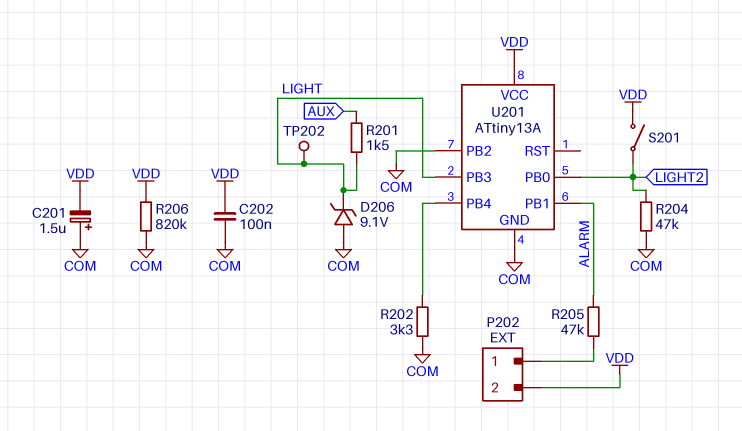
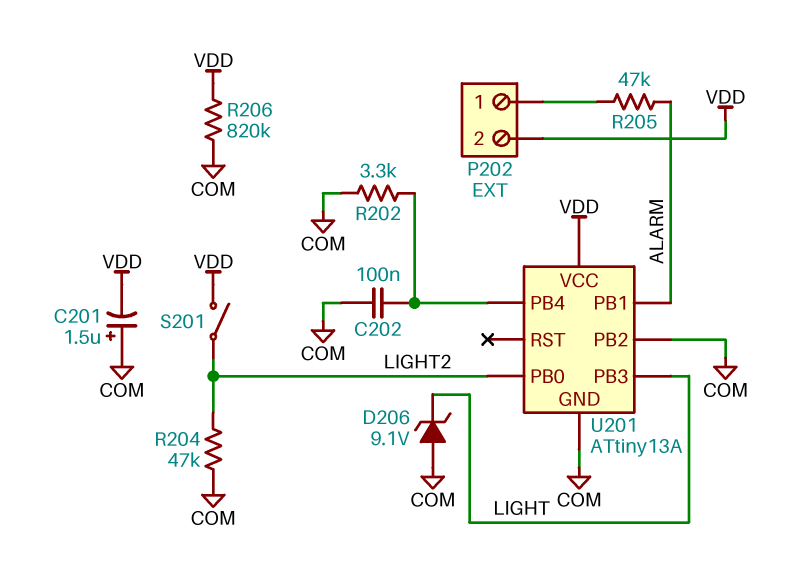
C202: 100nF (COM, VDD) -> 100nF (COM, U201/PB4)
R201: 1.5k (AUX, LIGHT) -> none
TP202: test point (LIGHT) -> none

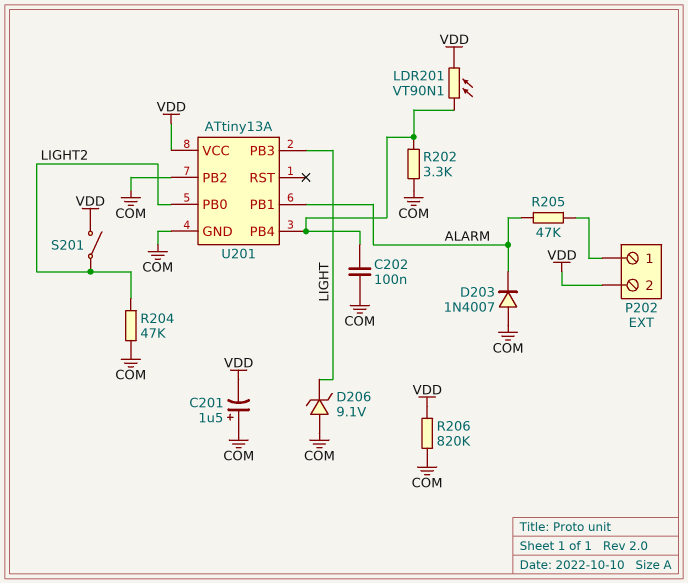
D203: none -> diode 1N4007 (A COM, K ALARM)
LDR201: none -> VT90N1 (U201/PB4, VDD)

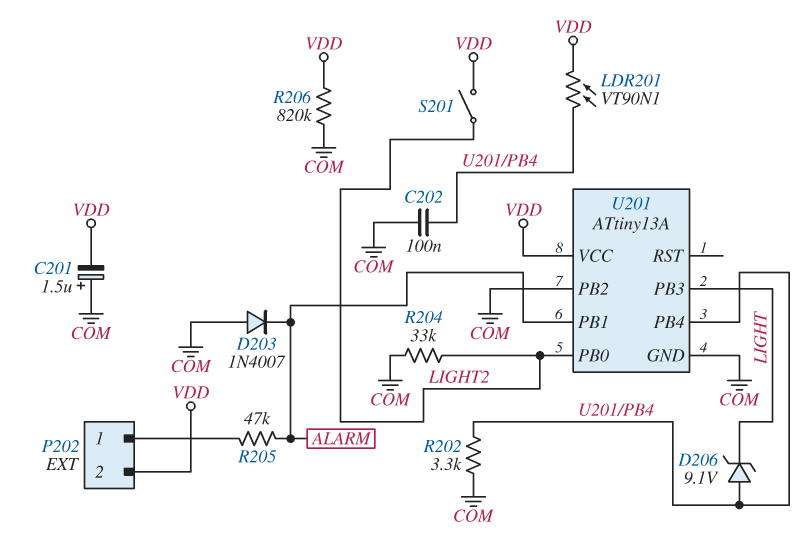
D206: zener 9.1V (A COM, K LIGHT) -> zener 9.1V (A U201/PB4, K LIGHT)
R204: 47k (COM, LIGHT2) -> 33k (COM, LIGHT2)

